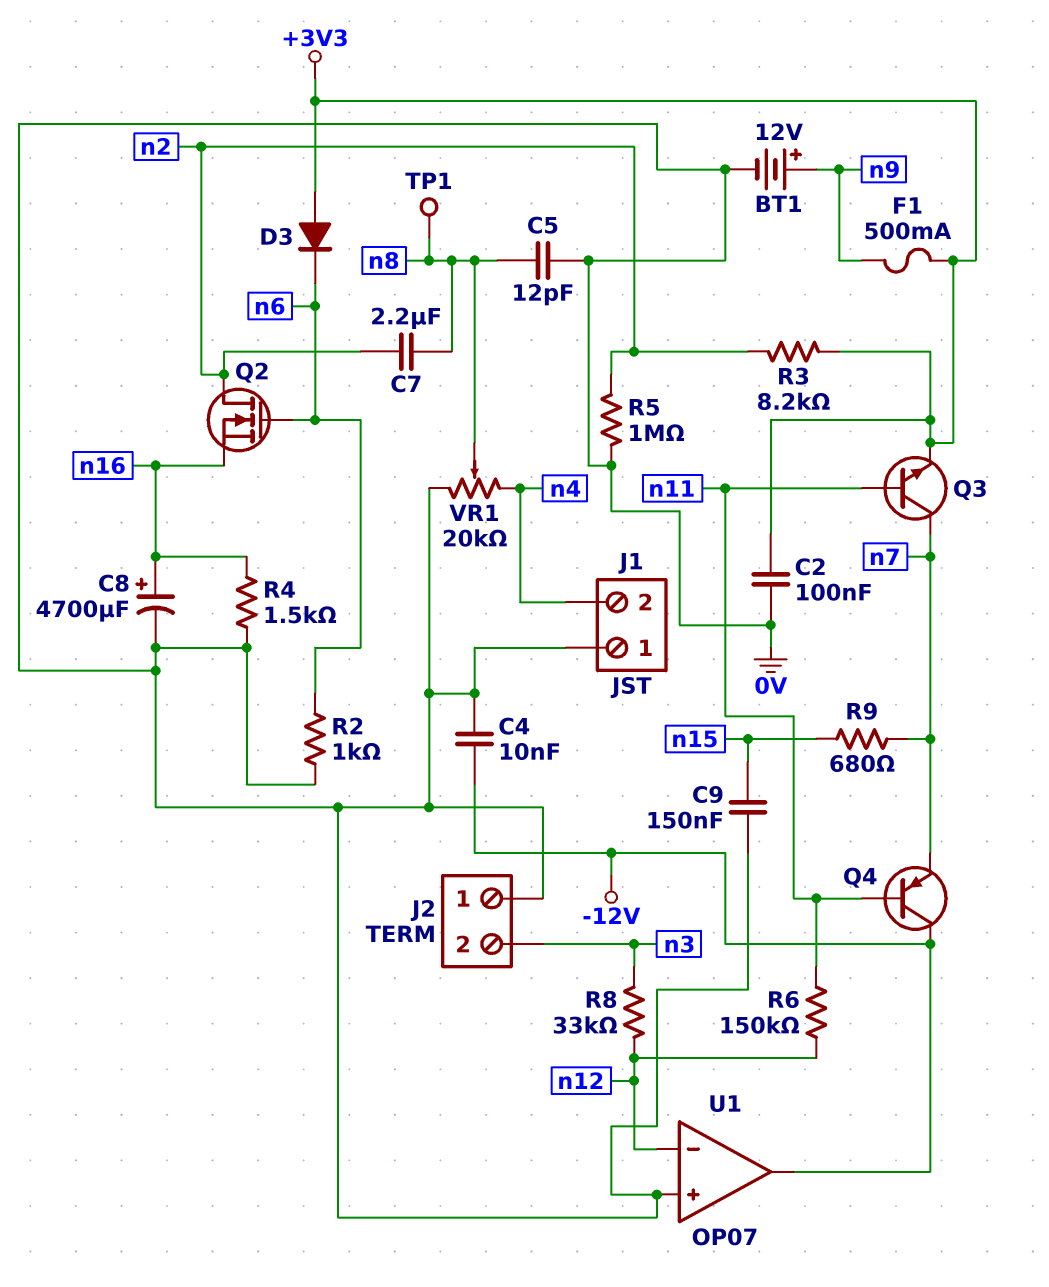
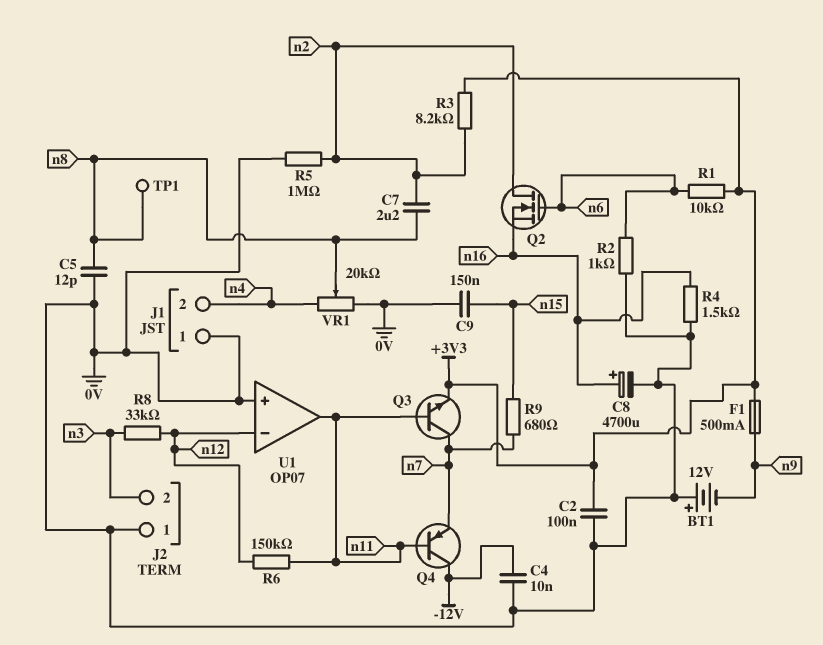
BT1: 12V (plus n9, minus 0V) -> 12V (plus 0V, minus n9)
D3: diode (A +3V3, K n6) -> none
R1: none -> 10k (+3V3, n6)
U1 pin out: -12V -> n11

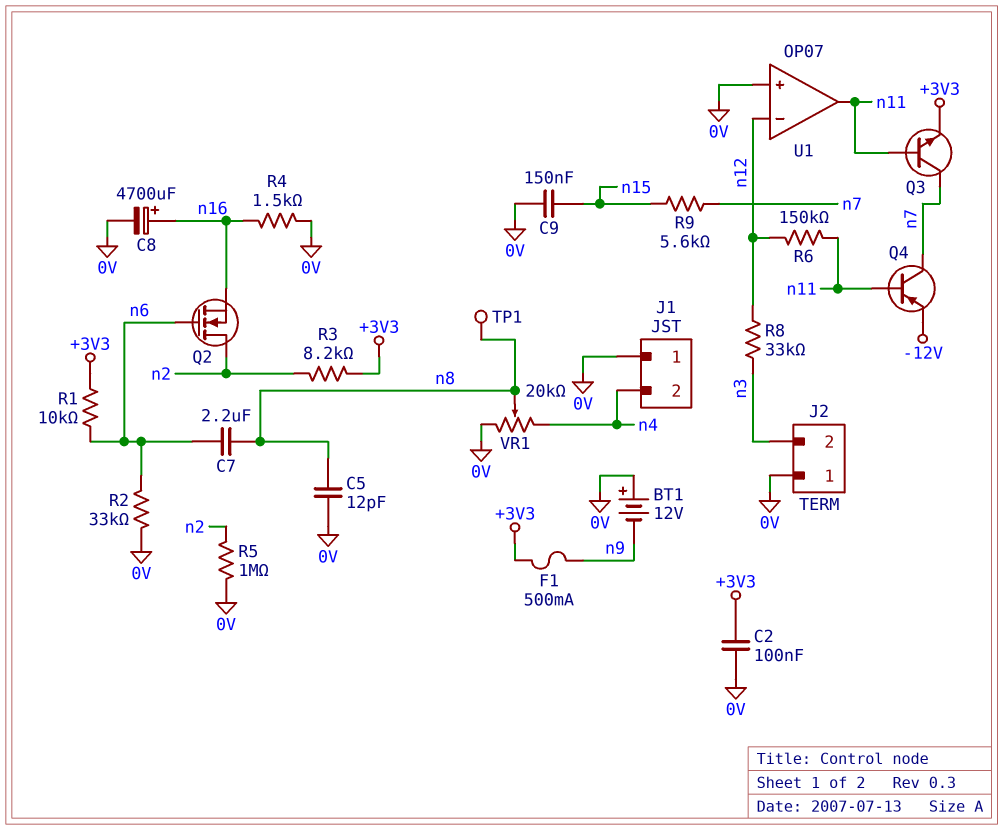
C4: 10nF (-12V, 0V) -> none
C7: 2.2uF (n2, n8) -> 2.2uF (n6, n8)
Q4: PNP (B n11, C -12V, E n7) -> PNP (B n11, C n7, E -12V)
R2: 1k (0V, n6) -> 33k (0V, n6)
R9: 680 (n7, n15) -> 5.6k (n7, n15)

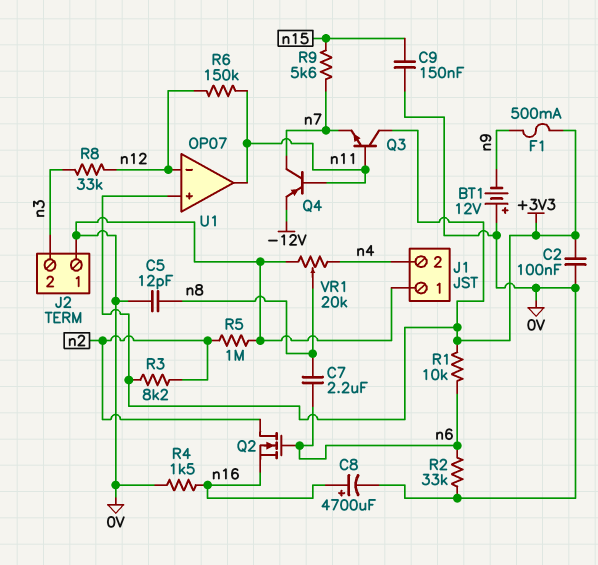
Q3: NPN (B n11, C n7, E +3V3) -> NPN (B n11, C +3V3, E n7)
TP1: test point (n8) -> none
U1 pin in+: 0V -> +3V3

